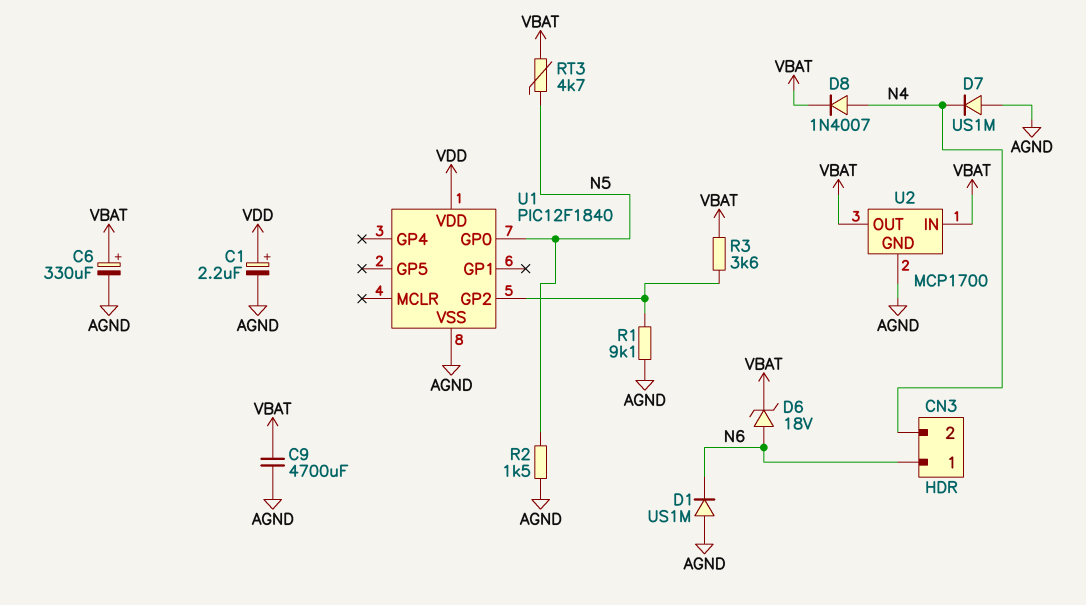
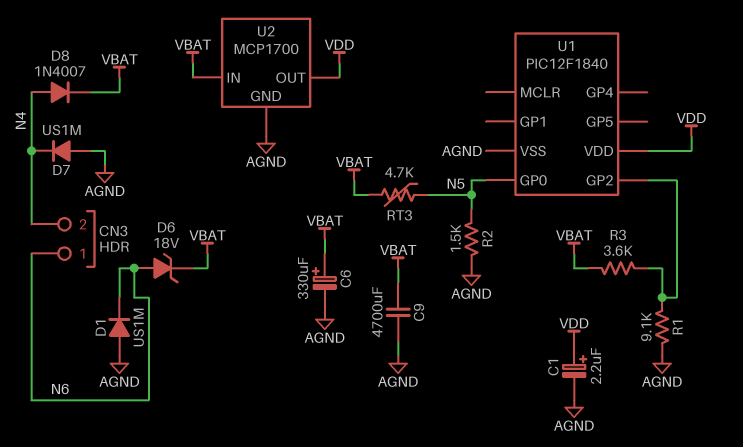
U2 pin OUT: VBAT -> VDD

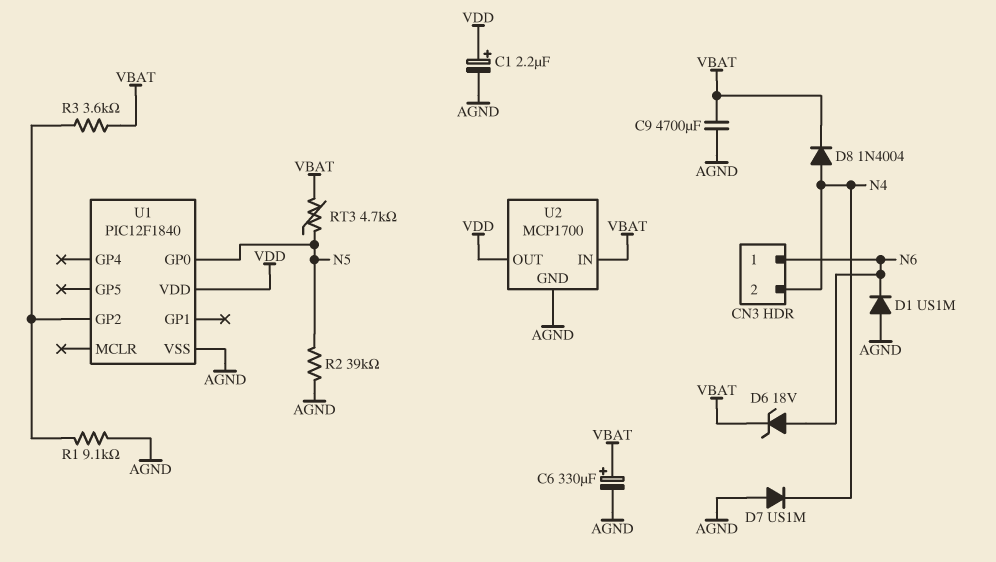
D8: diode 1N4007 (A N4, K VBAT) -> diode 1N4004 (A N4, K VBAT)
R2: 1.5k (AGND, N5) -> 39k (AGND, N5)

